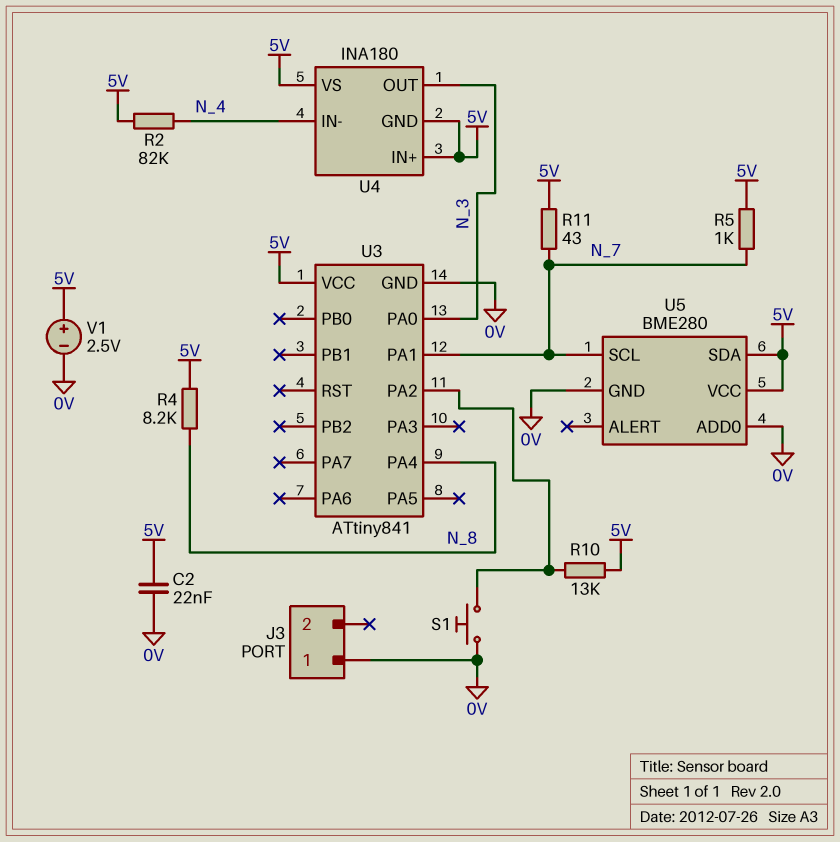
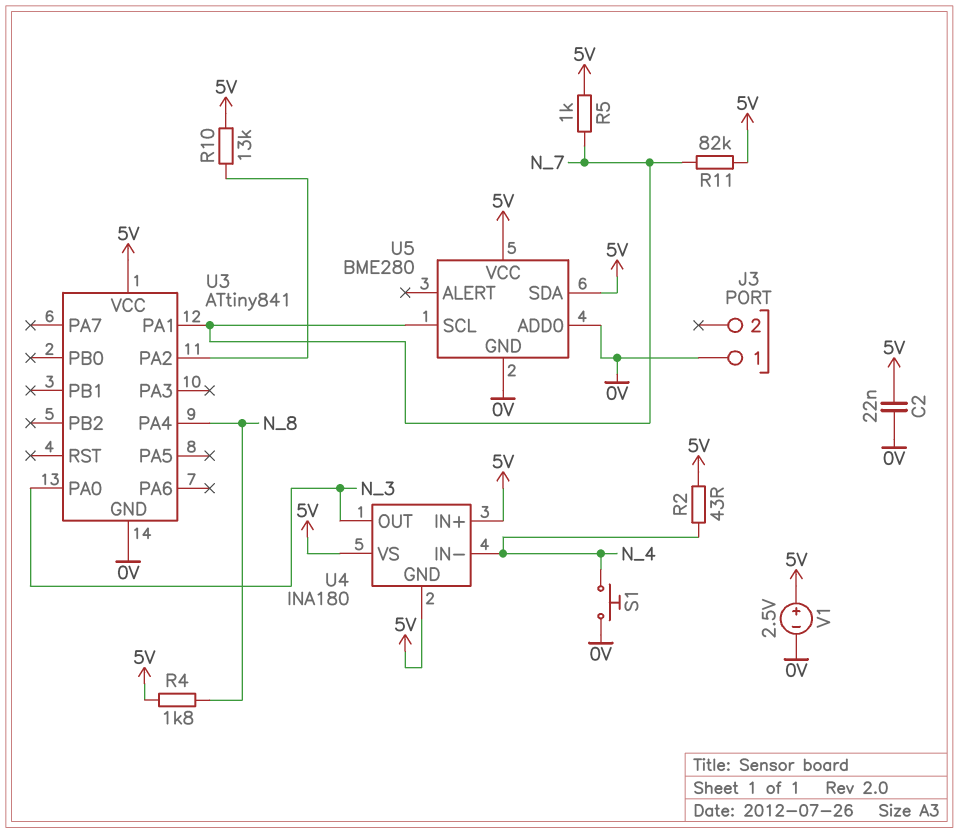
R2: 82k (5V, N_4) -> 43 (5V, N_4)
R4: 8.2k (5V, N_8) -> 1.8k (5V, N_8)
R11: 43 (5V, N_7) -> 82k (5V, N_7)
S1: button (0V, U3/PA2) -> button (0V, N_4)

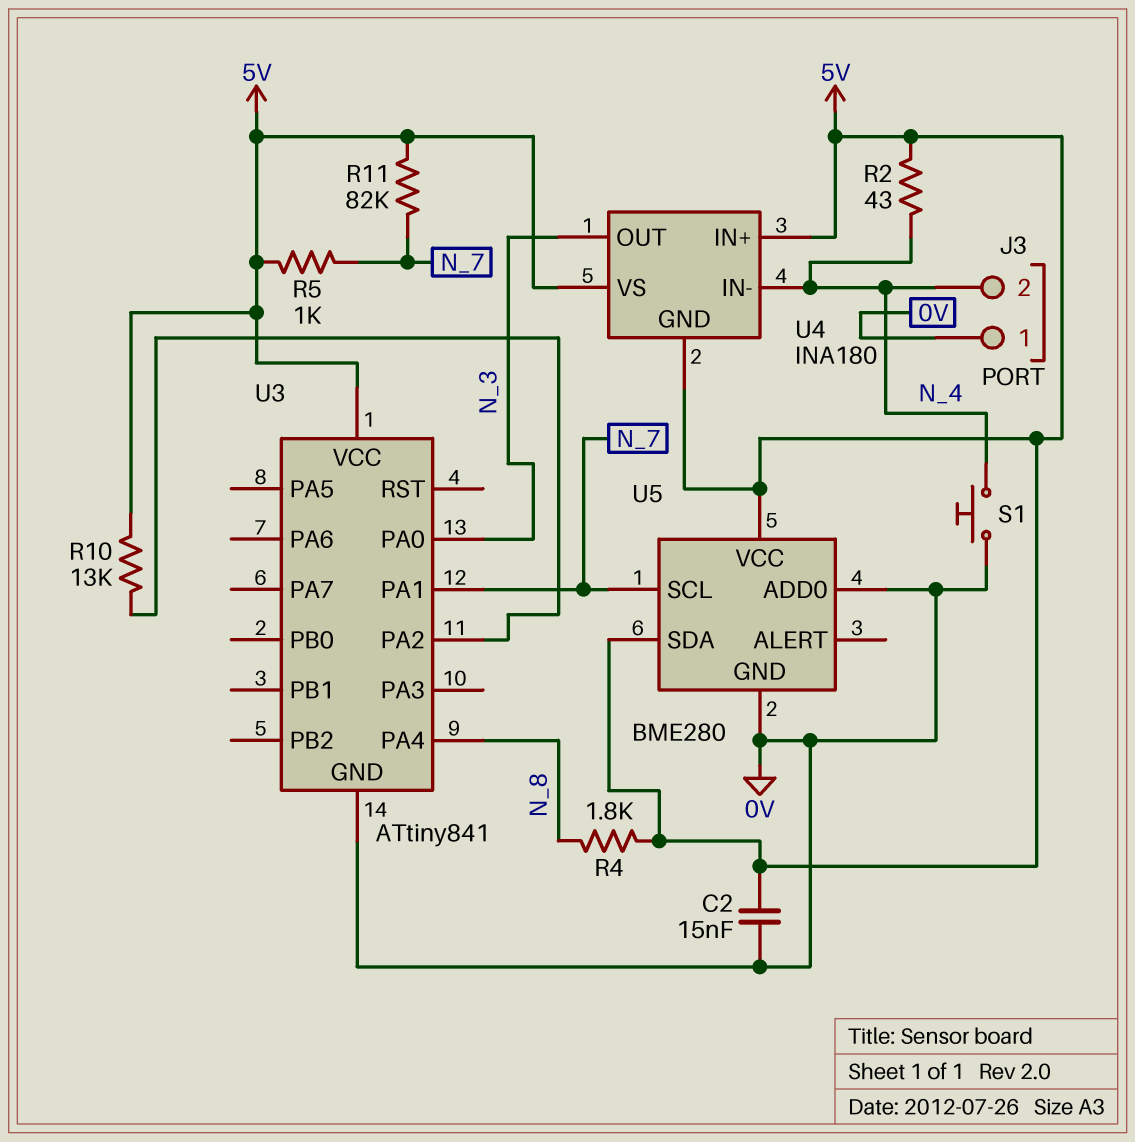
C2: 22nF (0V, 5V) -> 15nF (0V, 5V)
J3 pin 2: none -> N_4
V1: 2.5V (plus 5V, minus 0V) -> none

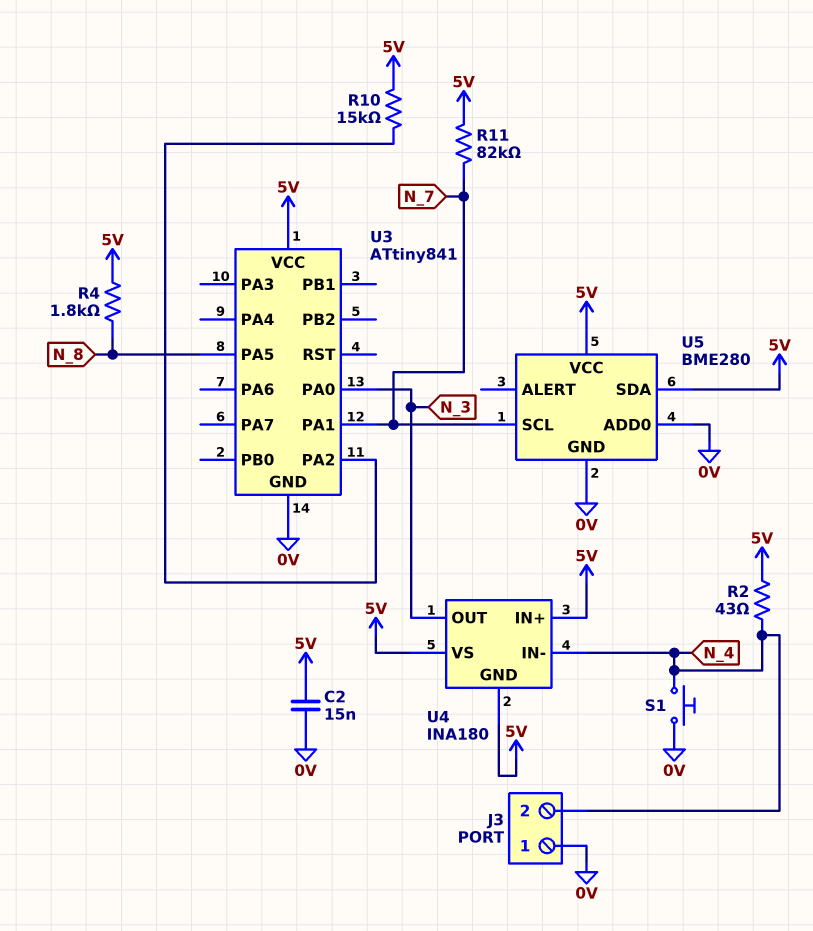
R5: 1k (5V, N_7) -> none
R10: 13k (5V, U3/PA2) -> 15k (5V, U3/PA2)
U3 pin PA4: N_8 -> none
U3 pin PA5: none -> N_8

